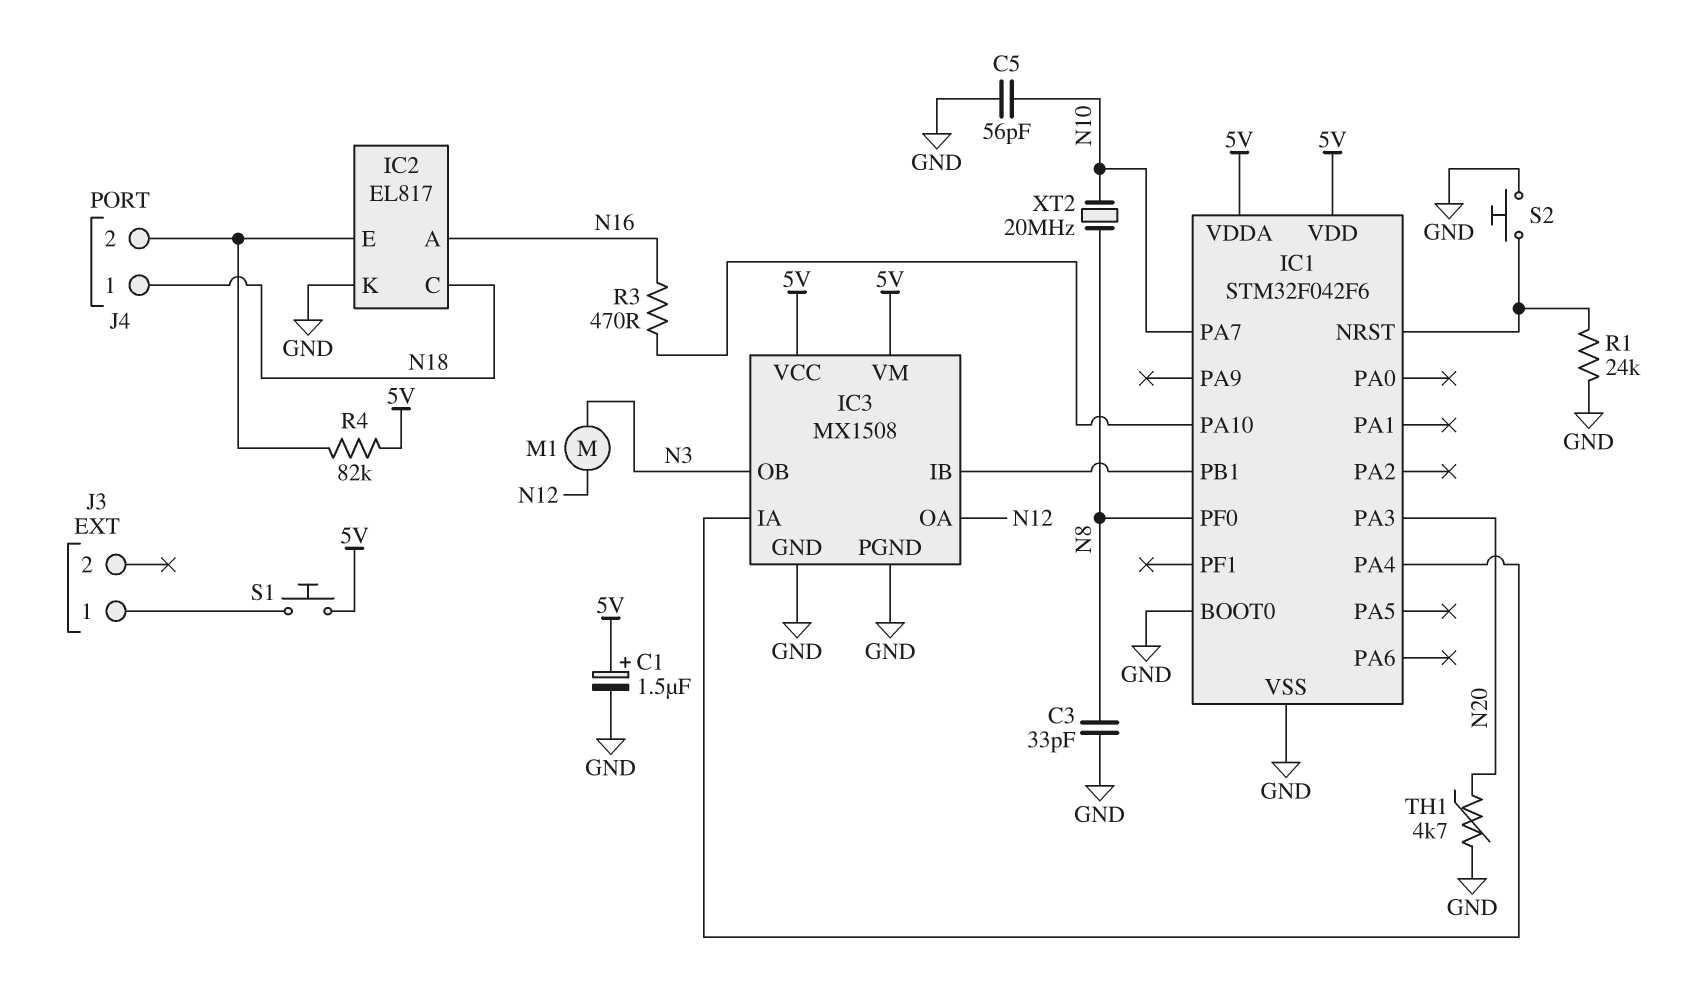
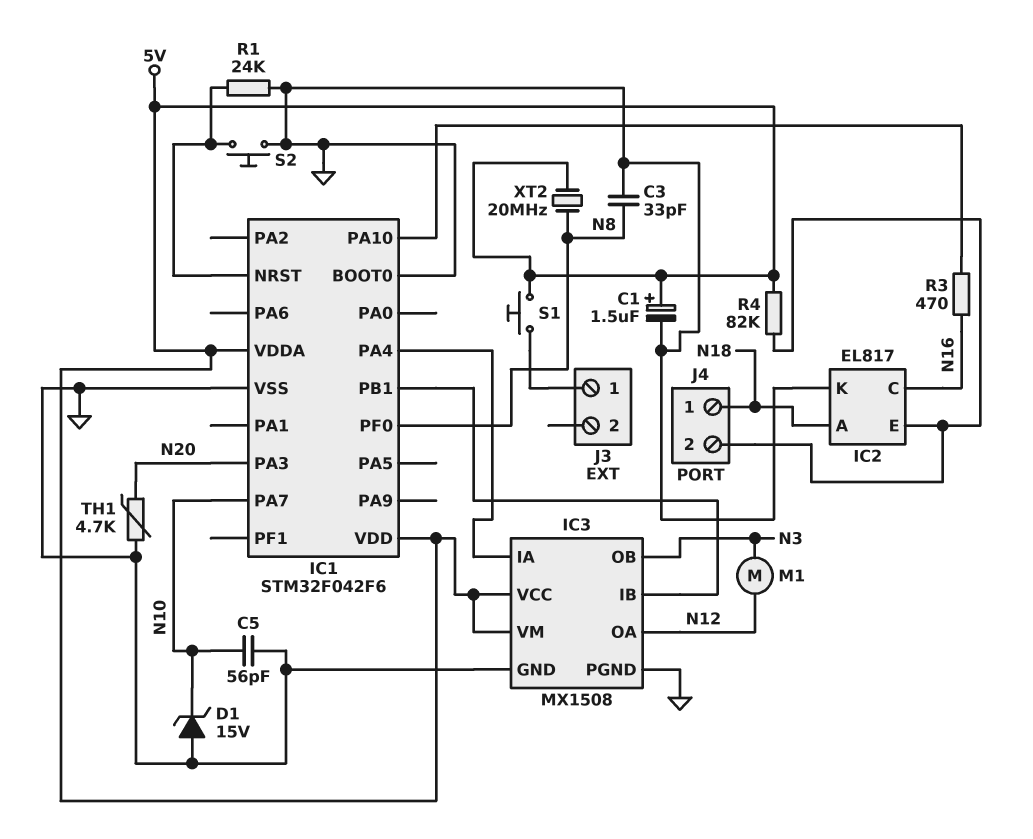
D1: none -> zener 15V (A GND, K N10)
IC2 pin A: N16 -> N18
IC2 pin C: N18 -> N16
XT2: 20MHz (N8, N10) -> 20MHz (5V, N8)

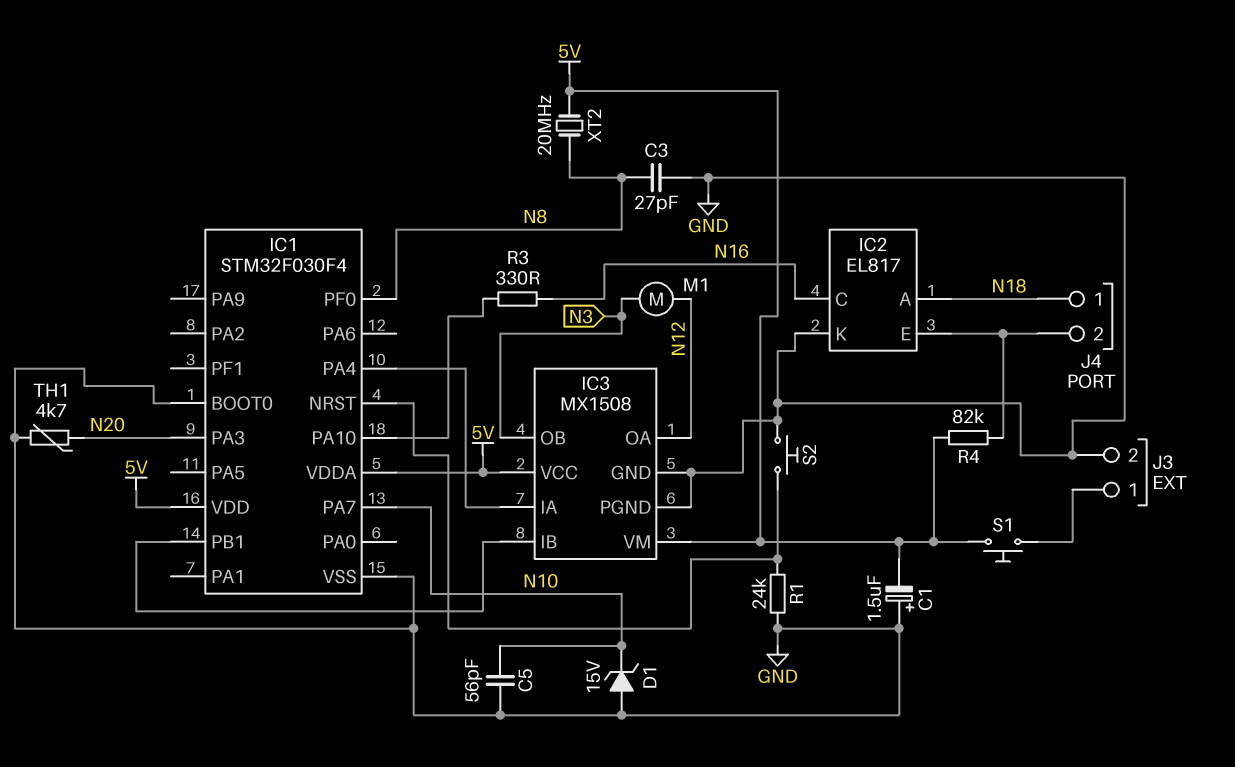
C1: 1.5uF (plus 5V, minus GND) -> 1.5uF (plus GND, minus 5V)
C3: 33pF (GND, N8) -> 27pF (GND, N8)
IC1: STM32F042F6 -> STM32F030F4
J3 pin 2: none -> GND
R3: 470 (IC1/PA10, N16) -> 330 (IC1/PA10, N16)

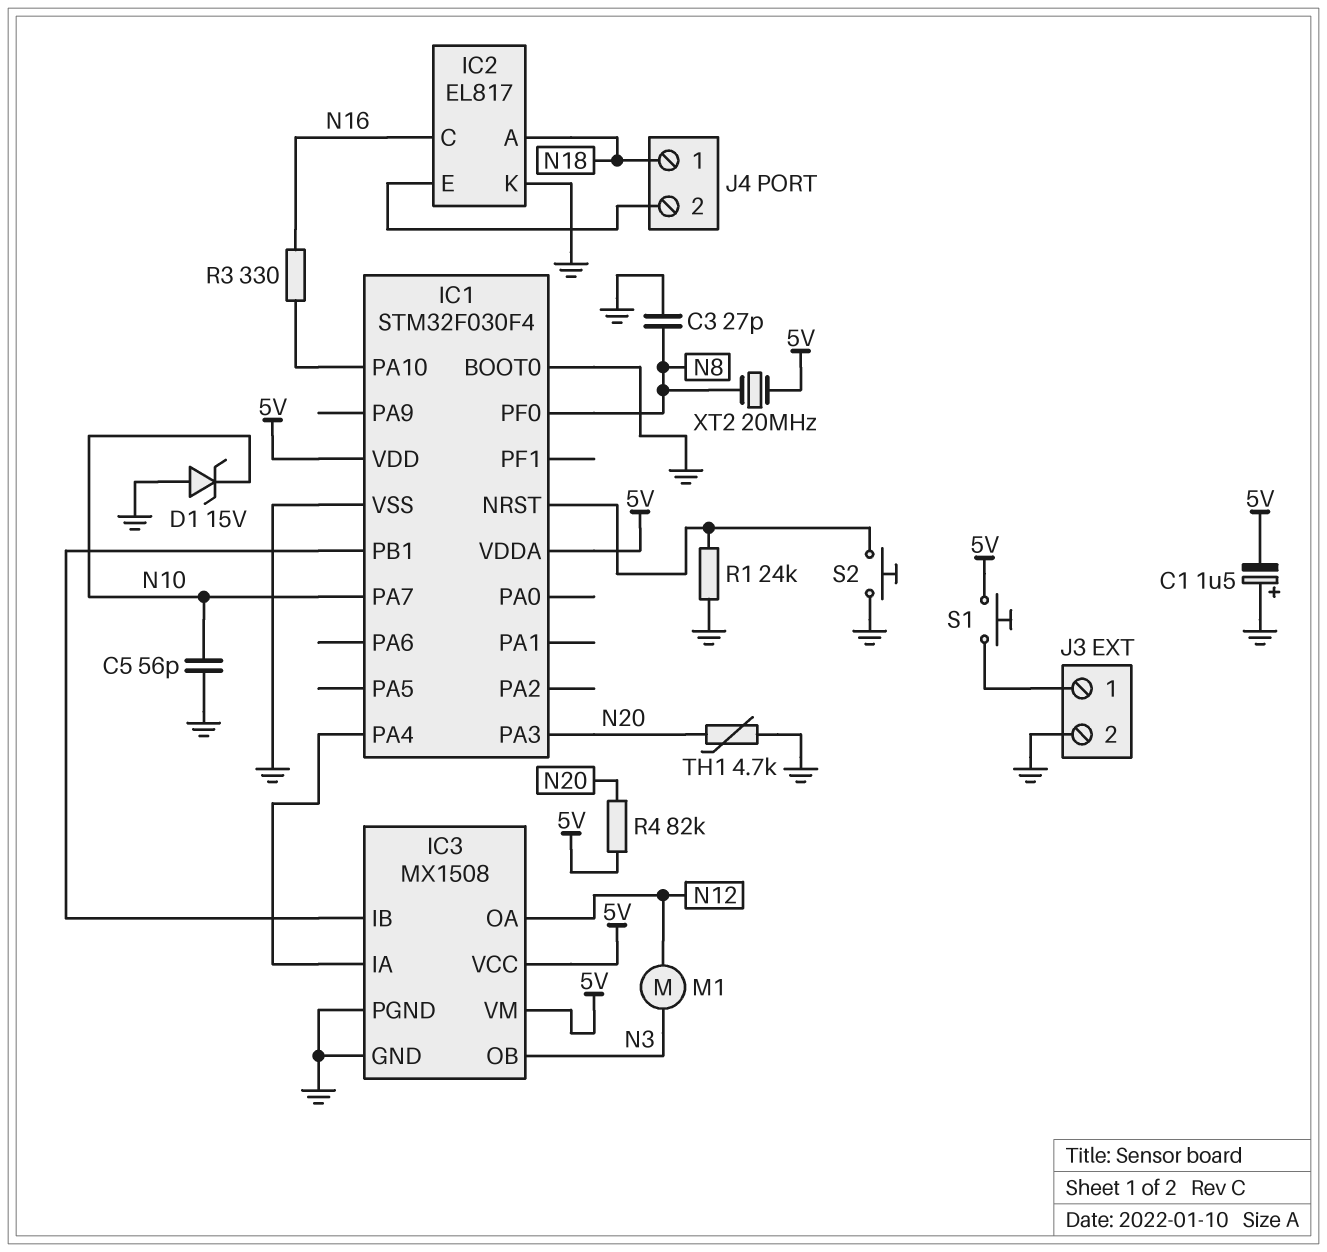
R4: 82k (5V, IC2/E) -> 82k (5V, N20)

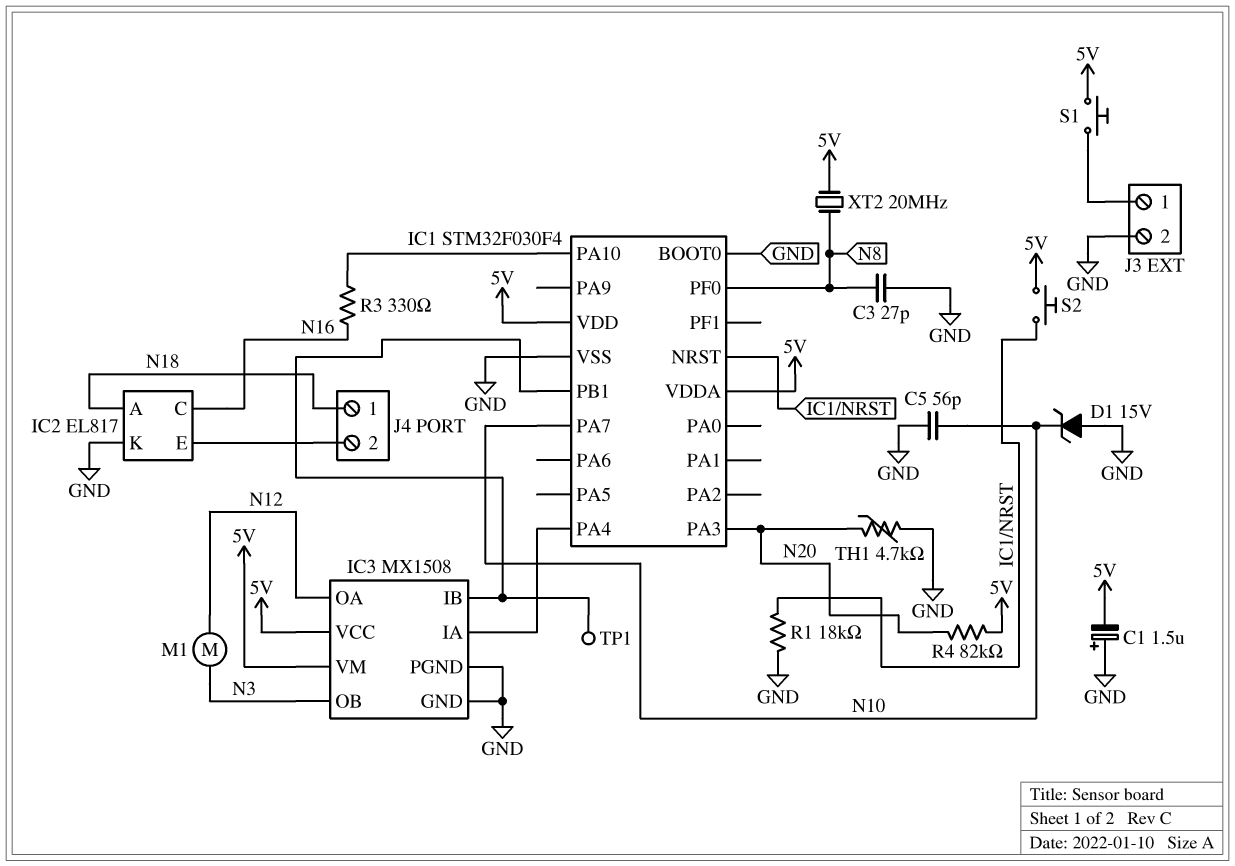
R1: 24k (GND, IC1/NRST) -> 18k (GND, IC1/NRST)
S2: button (GND, IC1/NRST) -> button (5V, IC1/NRST)
TP1: none -> test point (IC1/PB1)

